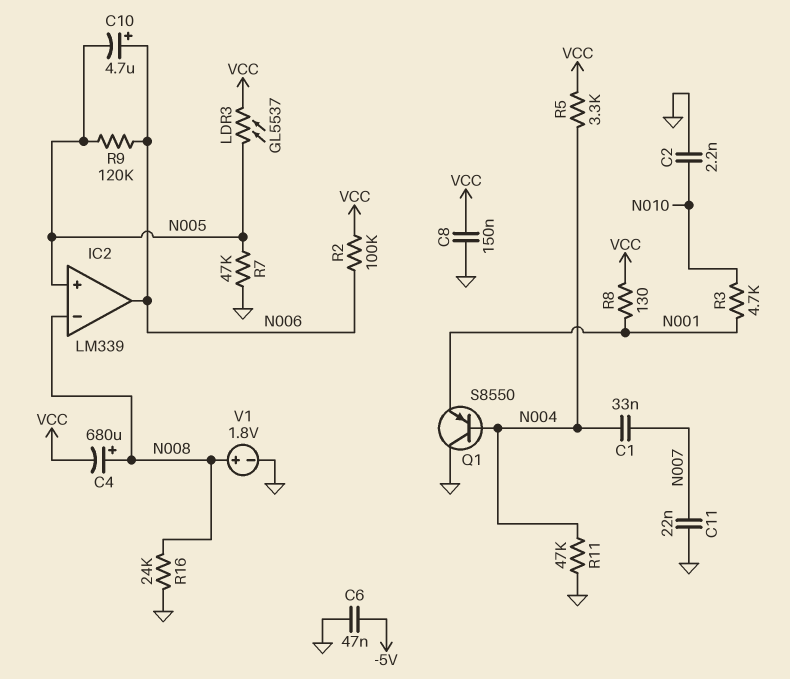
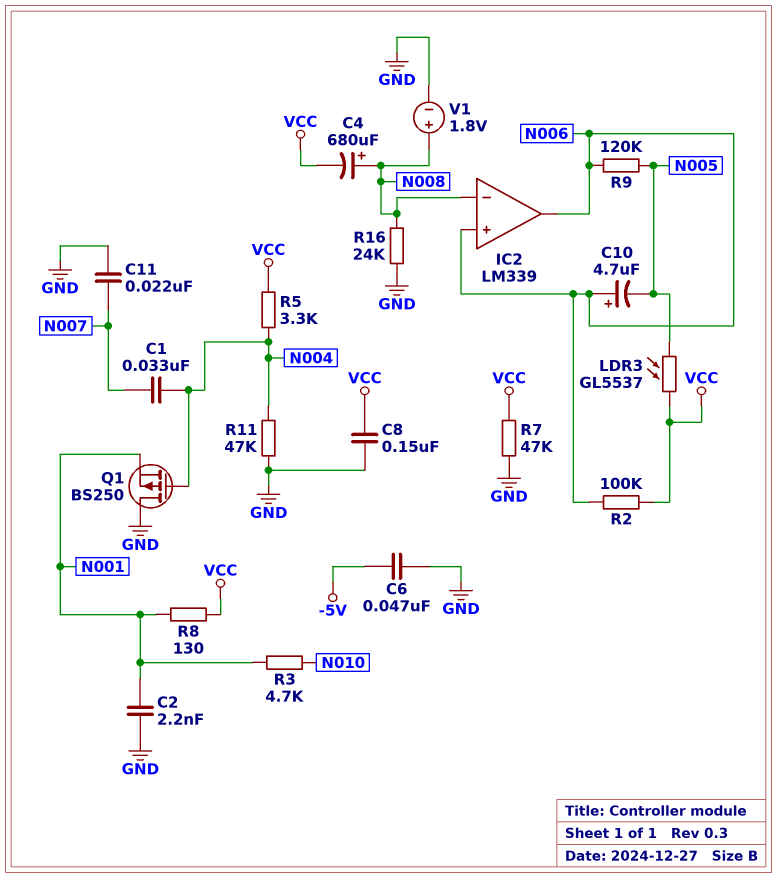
C2: 2.2nF (GND, N010) -> 2.2nF (GND, N001)
IC2 pin in+: N005 -> N006
Q1: PNP S8550 (B N004, C GND, E N001) -> PMOS BS250 (G N004, D GND, S N001)
R7: 47k (GND, N005) -> 47k (GND, VCC)

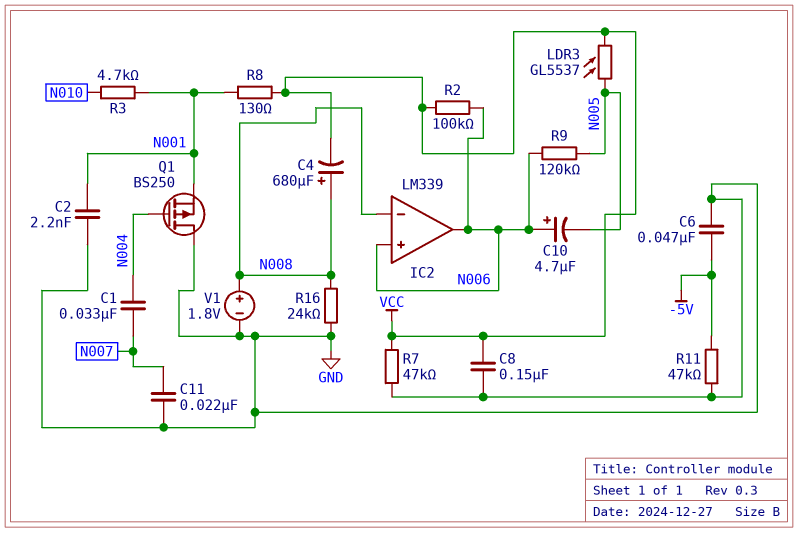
R5: 3.3k (N004, VCC) -> none
R11: 47k (GND, N004) -> 47k (-5V, GND)

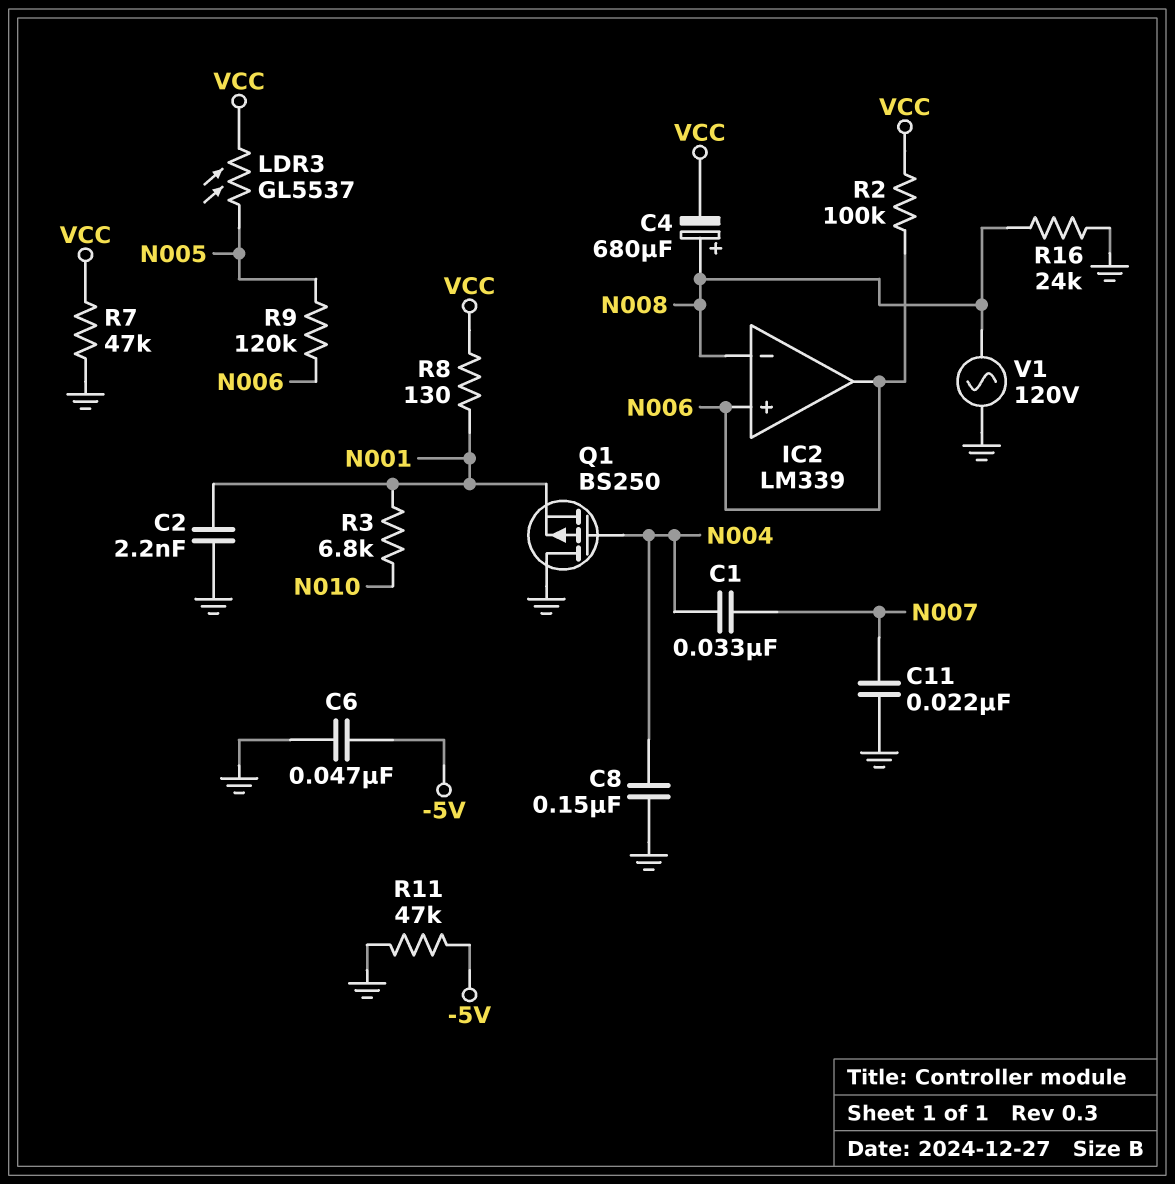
C8: 150nF (GND, VCC) -> 150nF (GND, N004)
C10: 4.7uF (plus N006, minus N005) -> none
R3: 4.7k (N001, N010) -> 6.8k (N001, N010)
V1: 1.8V (plus N008, minus GND) -> AC 120V (GND, N008)

